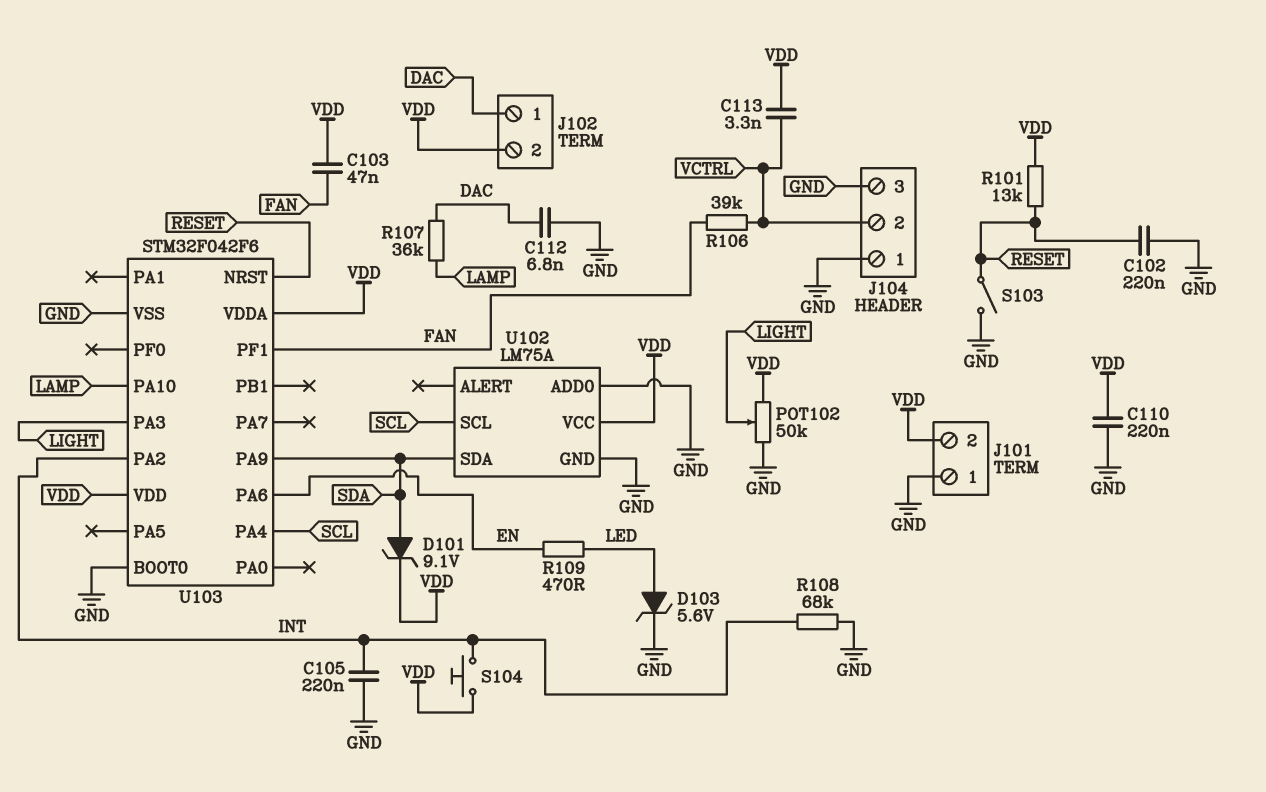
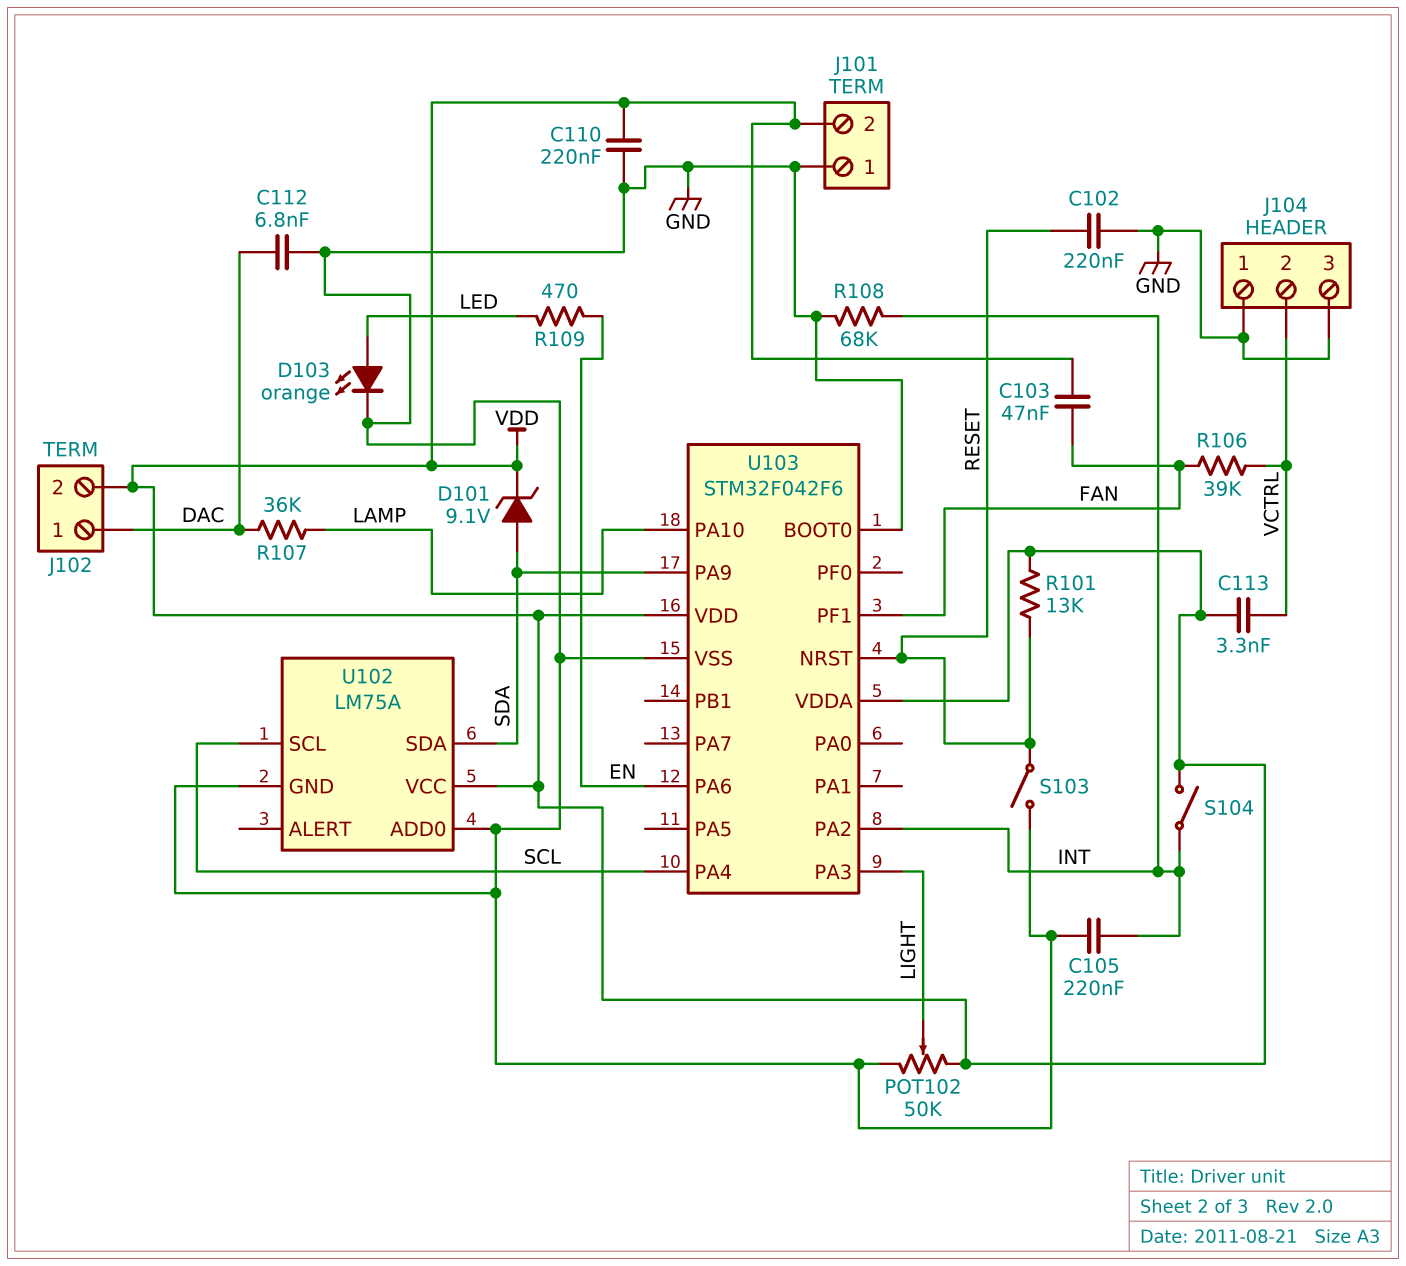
D103: zener 5.6V (A LED, K GND) -> LED orange (A LED, K GND)
S104: button (INT, VDD) -> switch (INT, VDD)

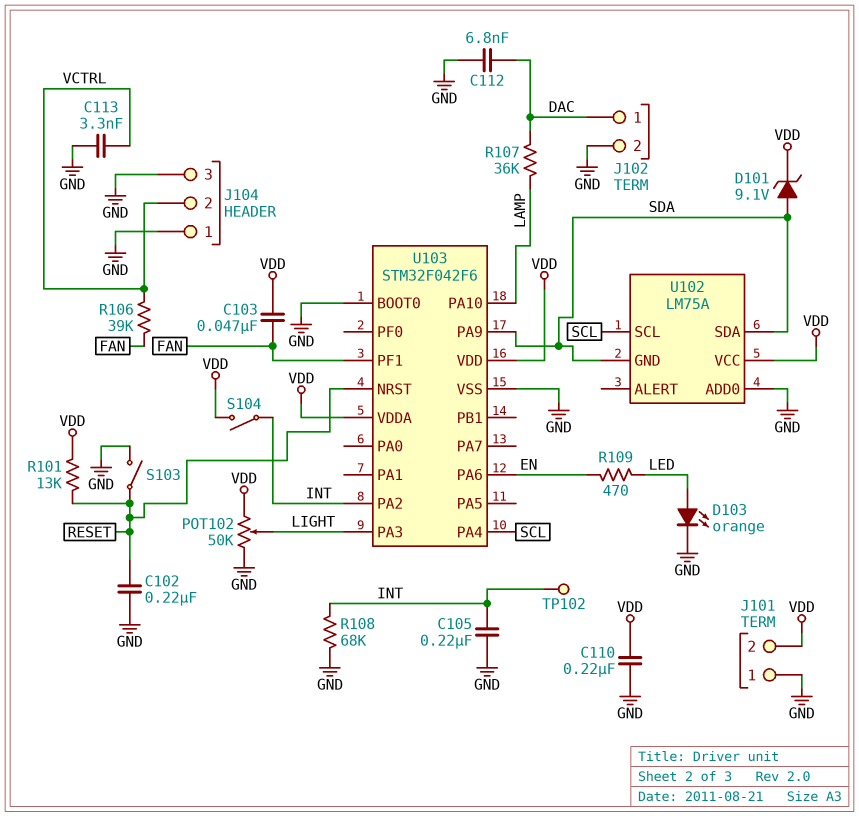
C113: 3.3nF (VCTRL, VDD) -> 3.3nF (GND, VCTRL)
J102 pin 2: VDD -> GND
TP102: none -> test point (INT)
U102 pin GND: GND -> SDA

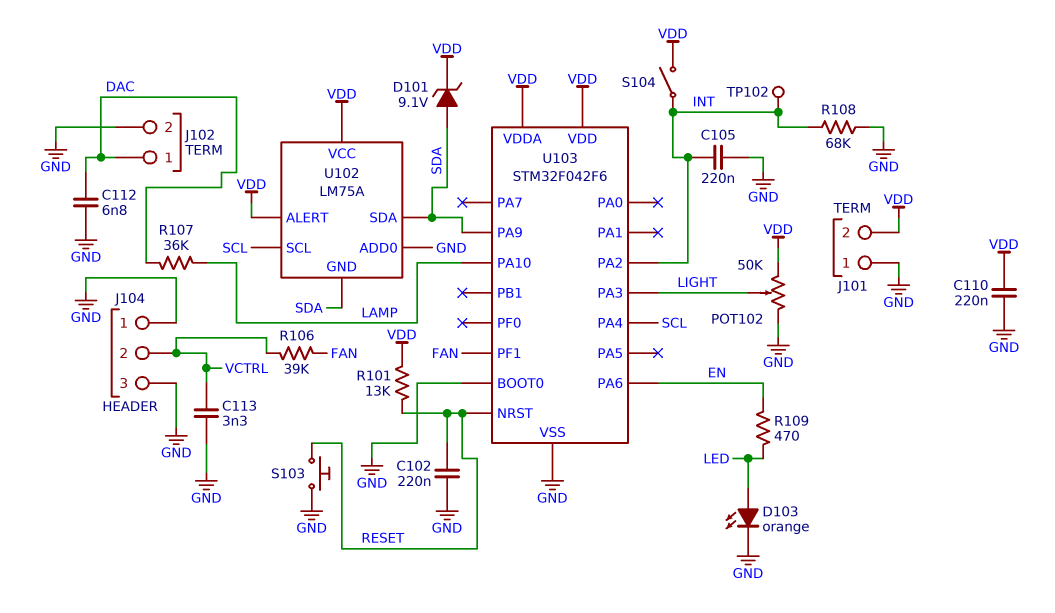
C103: 47nF (FAN, VDD) -> none
S103: switch (GND, RESET) -> button (GND, RESET)
U102 pin ALERT: none -> VDD

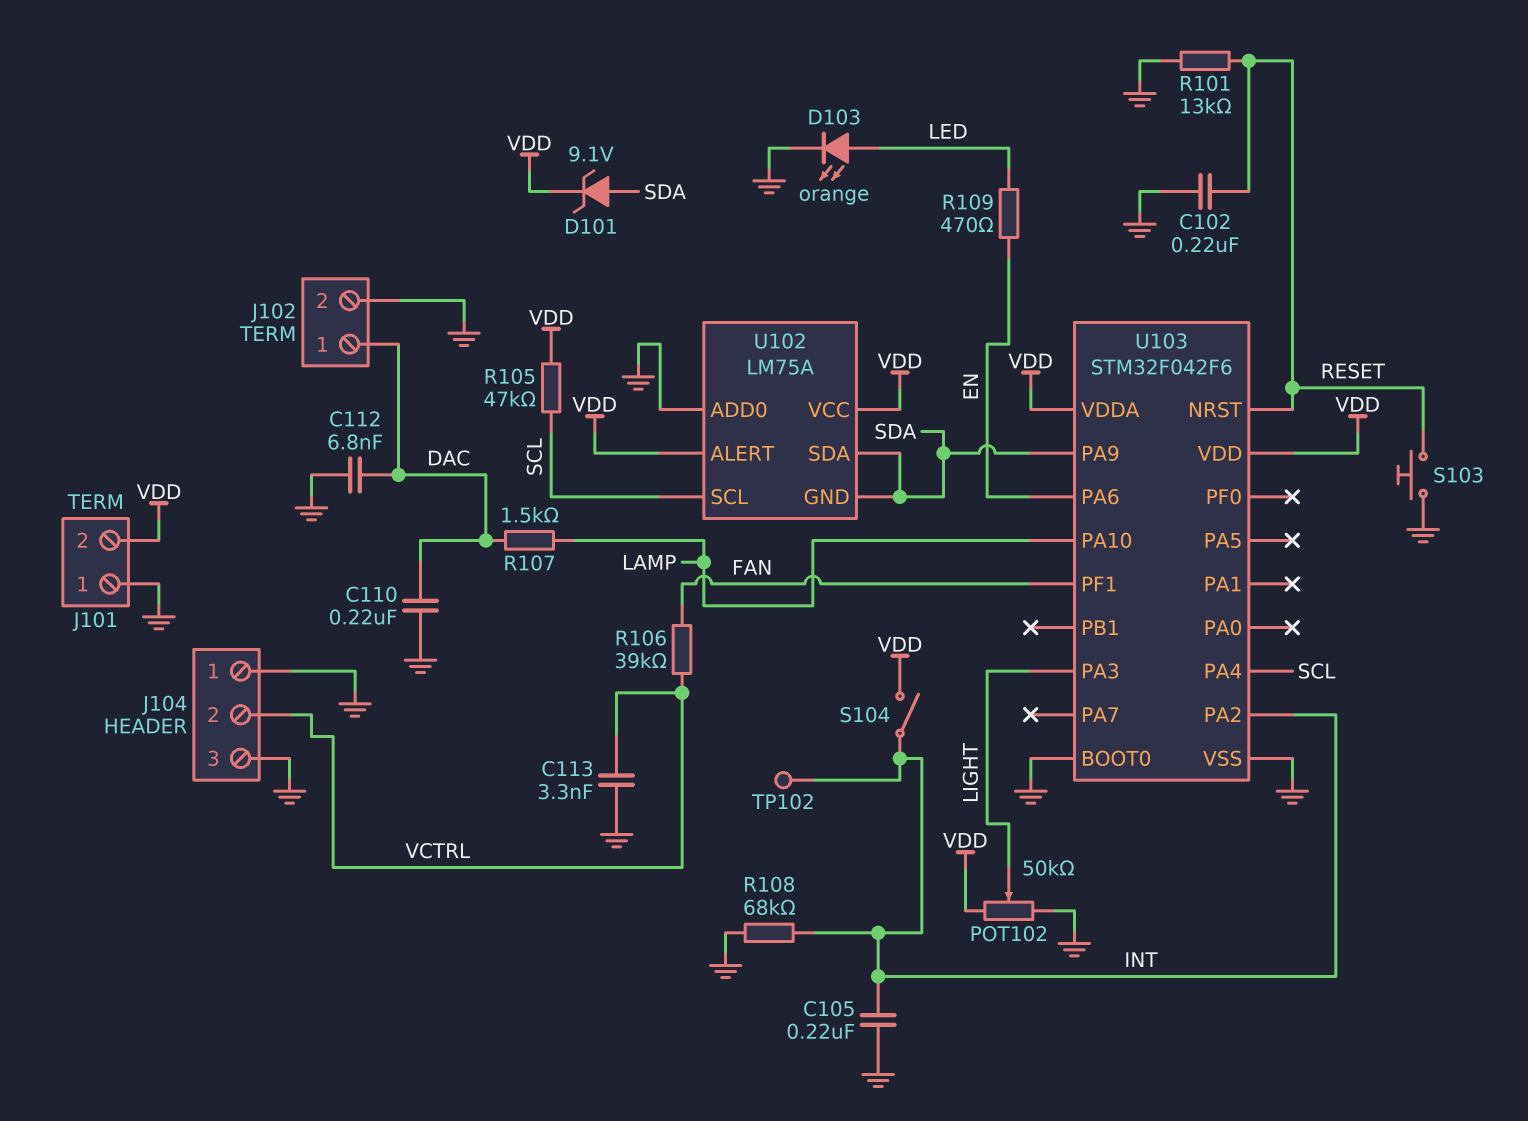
C110: 220nF (GND, VDD) -> 220nF (DAC, GND)
R101: 13k (RESET, VDD) -> 13k (GND, RESET)
R105: none -> 47k (SCL, VDD)
R107: 36k (DAC, LAMP) -> 1.5k (DAC, LAMP)

